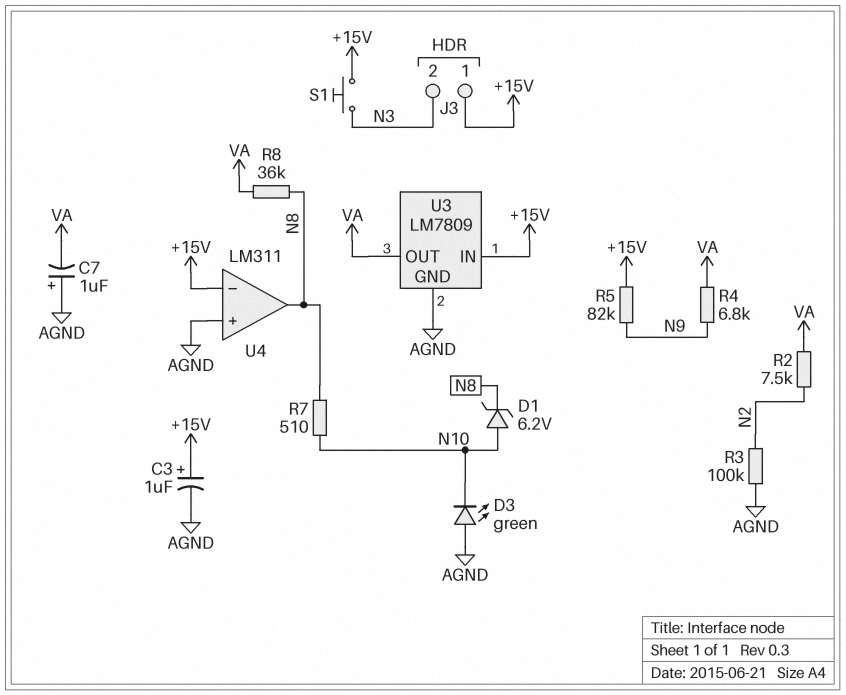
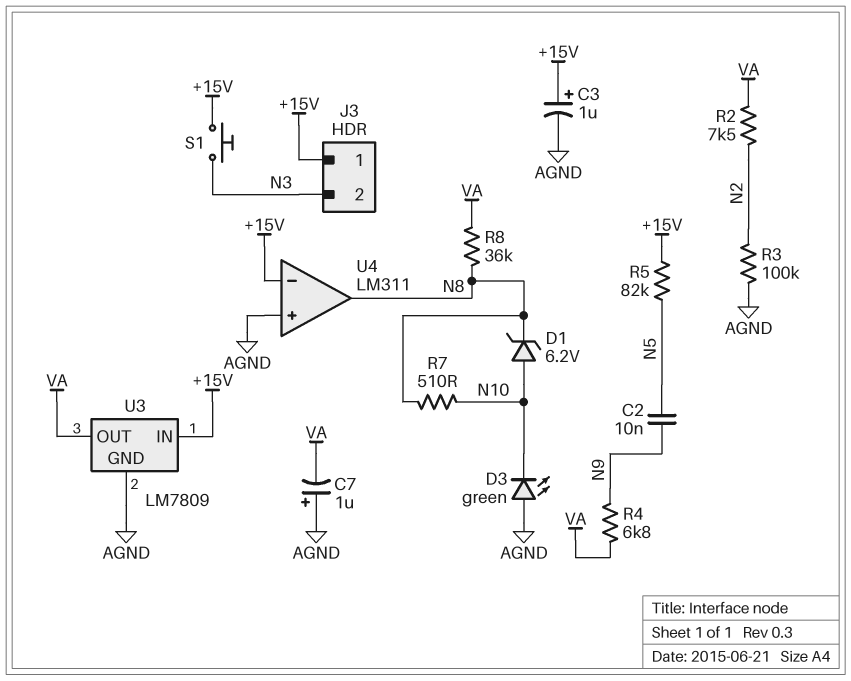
C2: none -> 10nF (N5, N9)
R5: 82k (+15V, N9) -> 82k (+15V, N5)

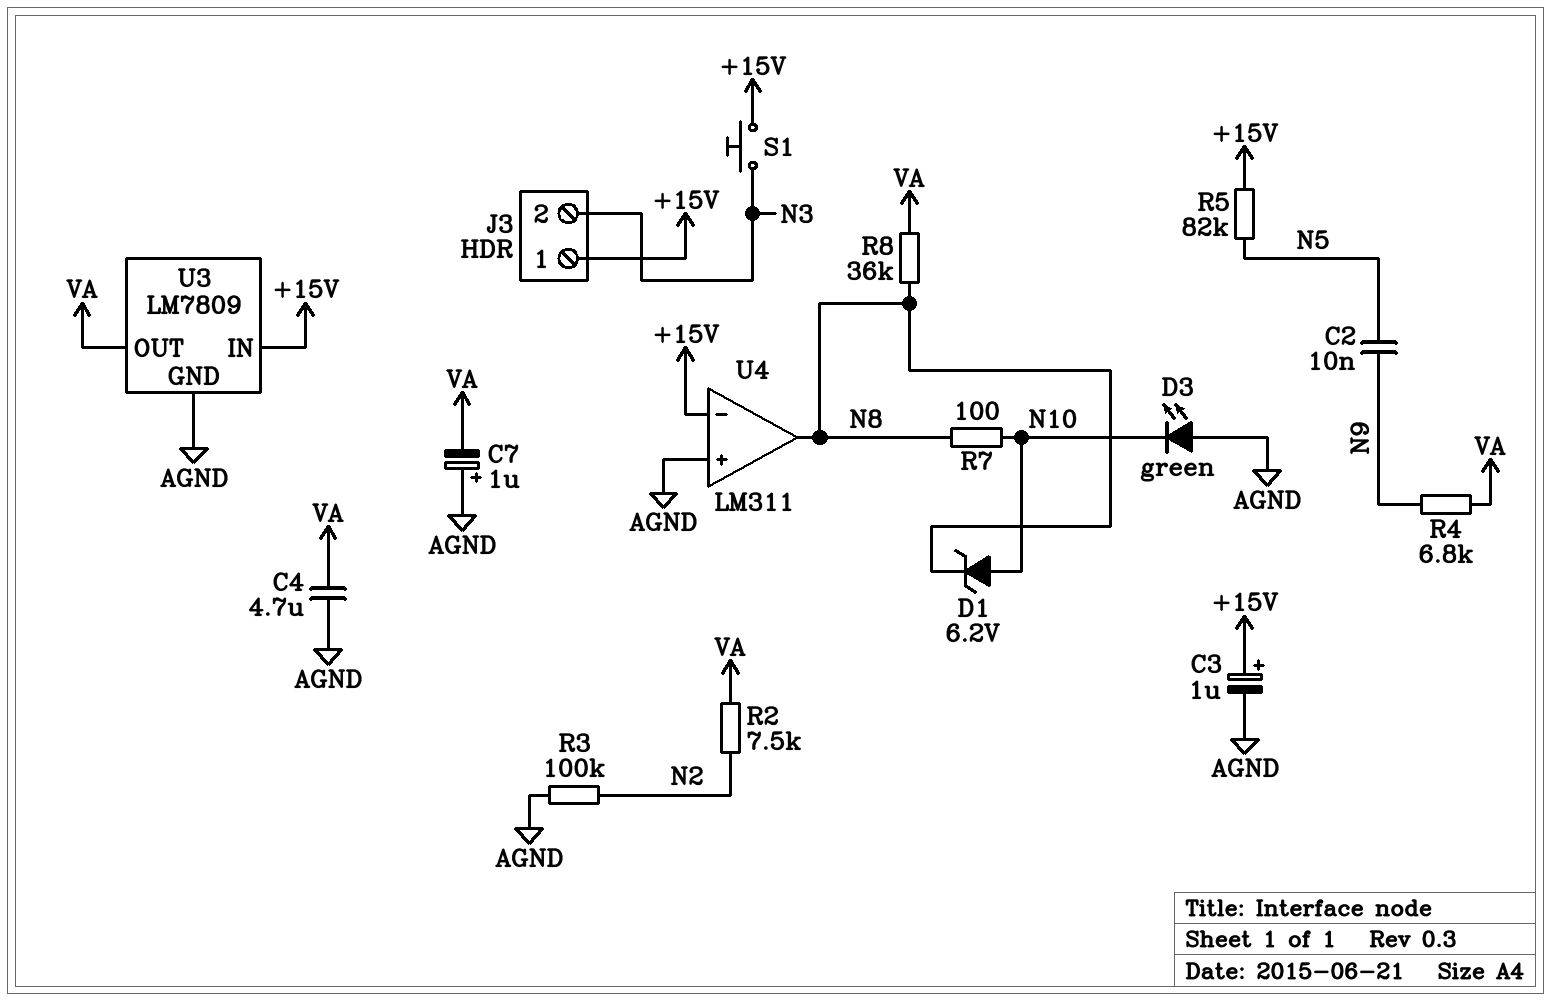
C4: none -> 4.7uF (AGND, VA)
R7: 510 (N8, N10) -> 100 (N8, N10)

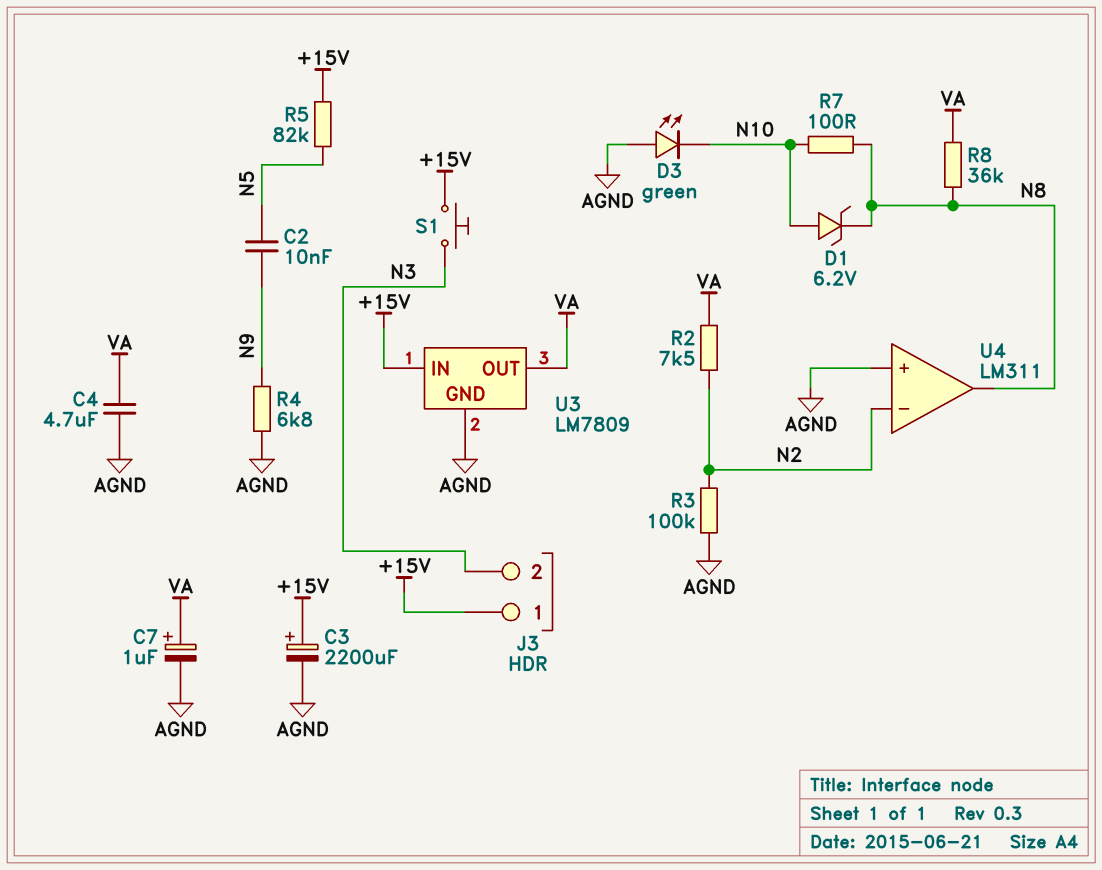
C3: 1uF (plus +15V, minus AGND) -> 2200uF (plus +15V, minus AGND)
C7: 1uF (plus AGND, minus VA) -> 1uF (plus VA, minus AGND)
R4: 6.8k (N9, VA) -> 6.8k (AGND, N9)
U4 pin in-: +15V -> N2

